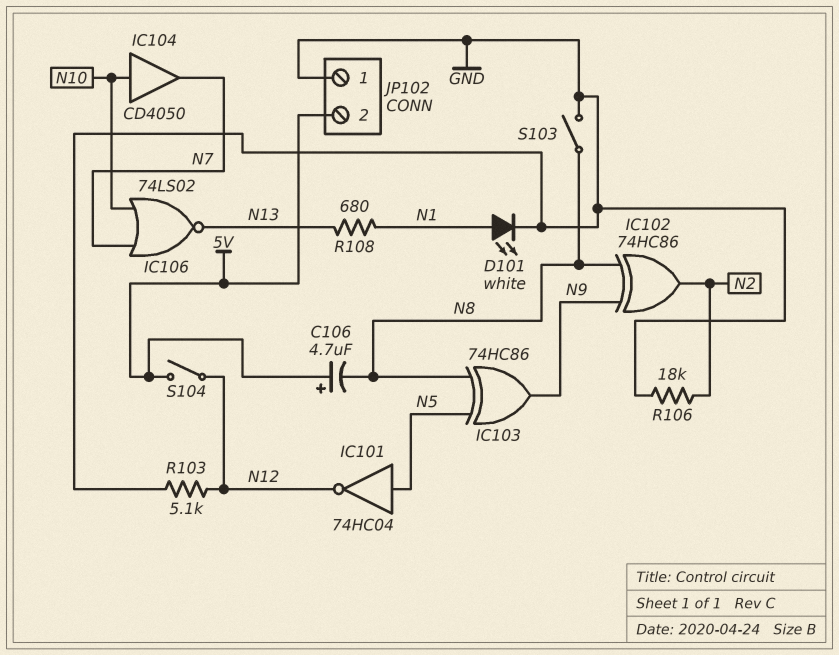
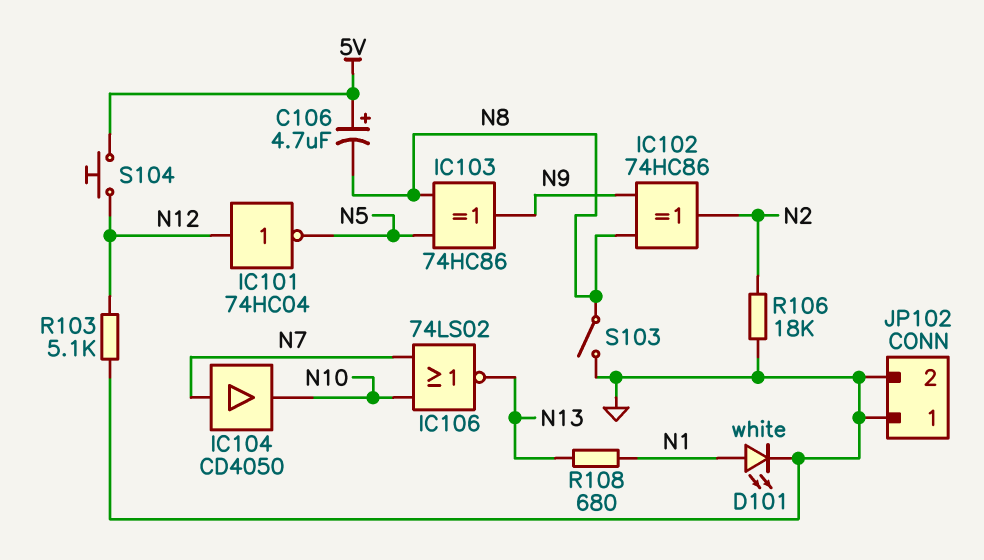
IC101: NOT 74HC04 (in N5, out N12) -> NOT 74HC04 (in N12, out N5)
IC104: buffer CD4050 (in N10, out N7) -> buffer CD4050 (in N7, out N10)
JP102 pin 2: 5V -> GND
S104: switch (5V, N12) -> button (5V, N12)

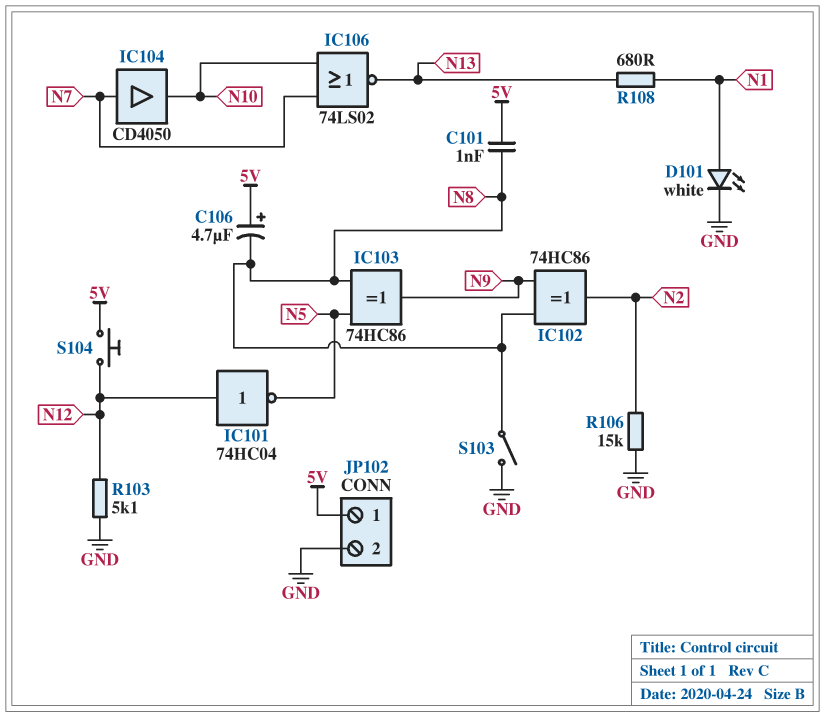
C101: none -> 1nF (5V, N8)
JP102 pin 1: GND -> 5V
R106: 18k (GND, N2) -> 15k (GND, N2)

